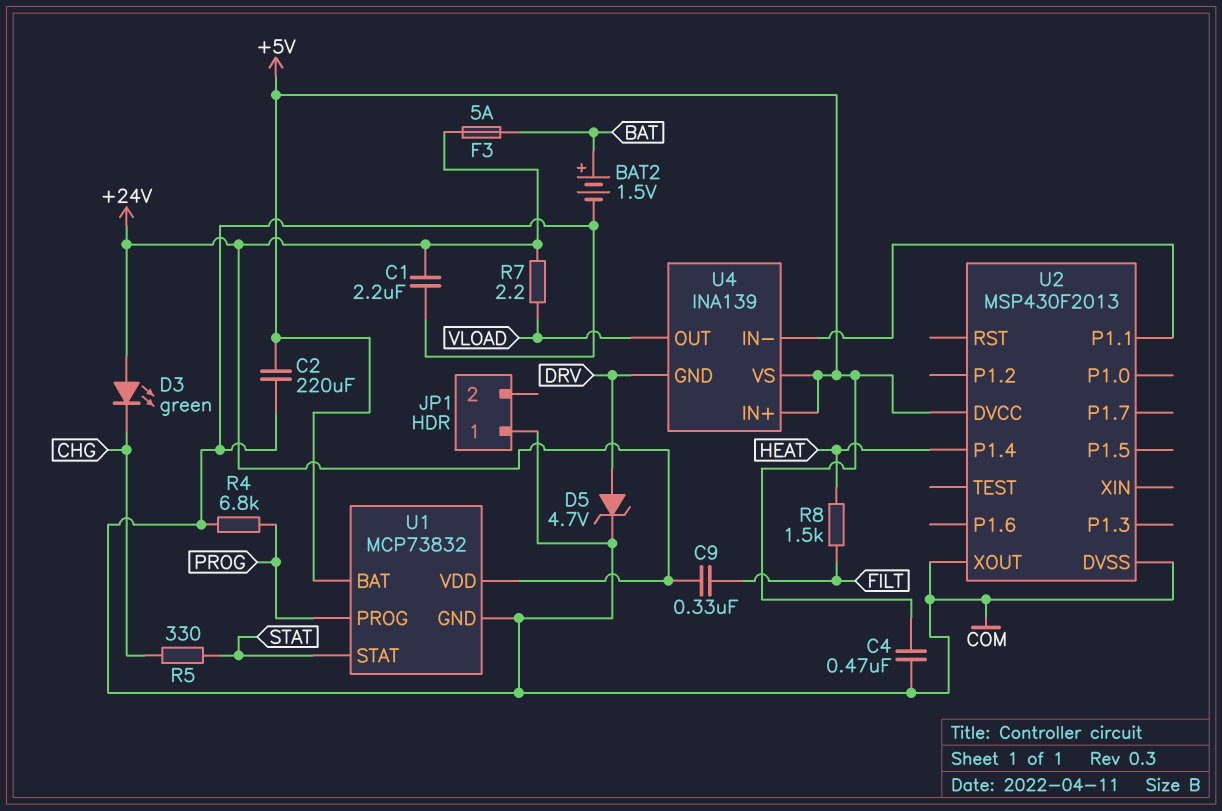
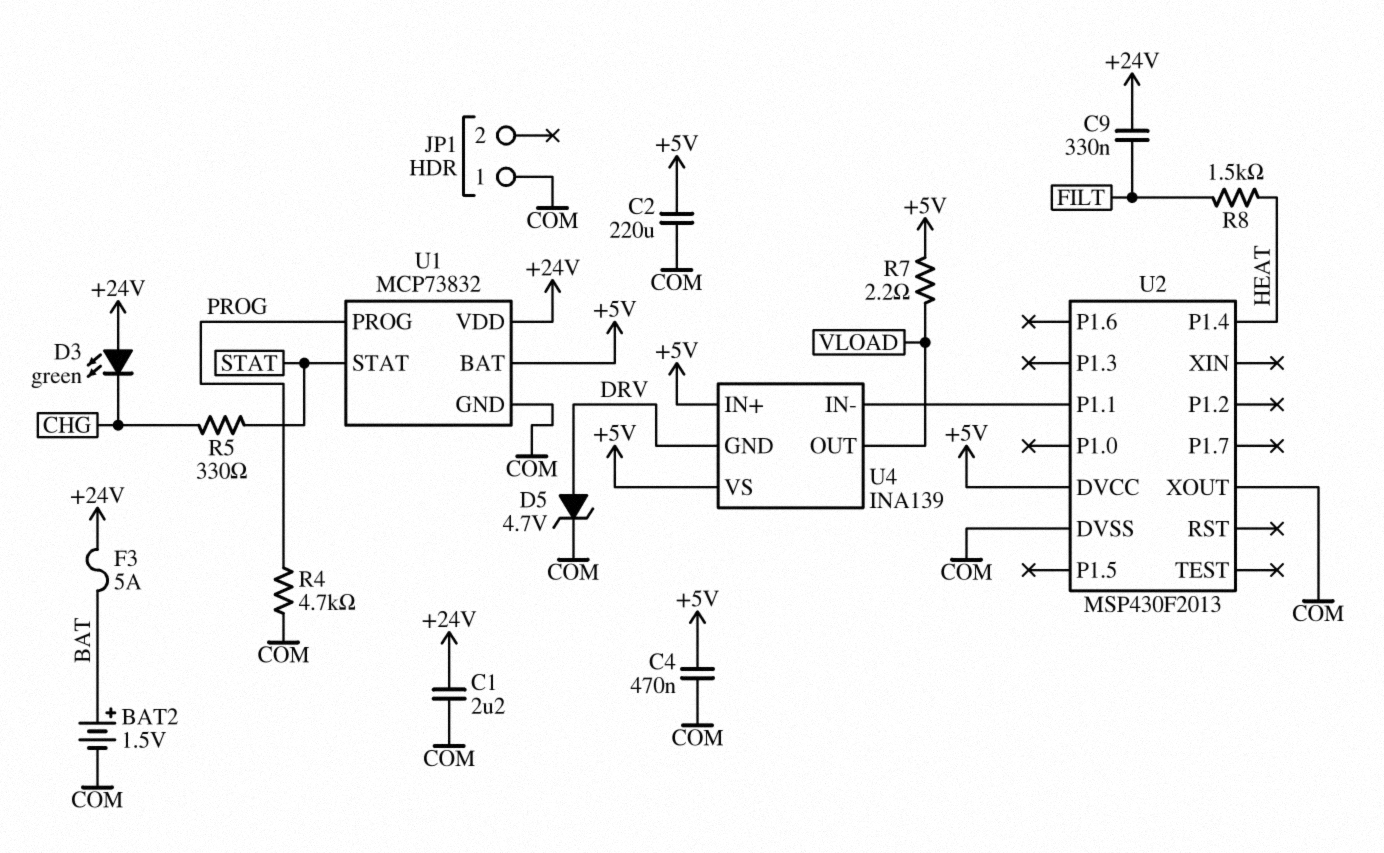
R4: 6.8k (COM, PROG) -> 4.7k (COM, PROG)
R7: 2.2 (+24V, VLOAD) -> 2.2 (+5V, VLOAD)

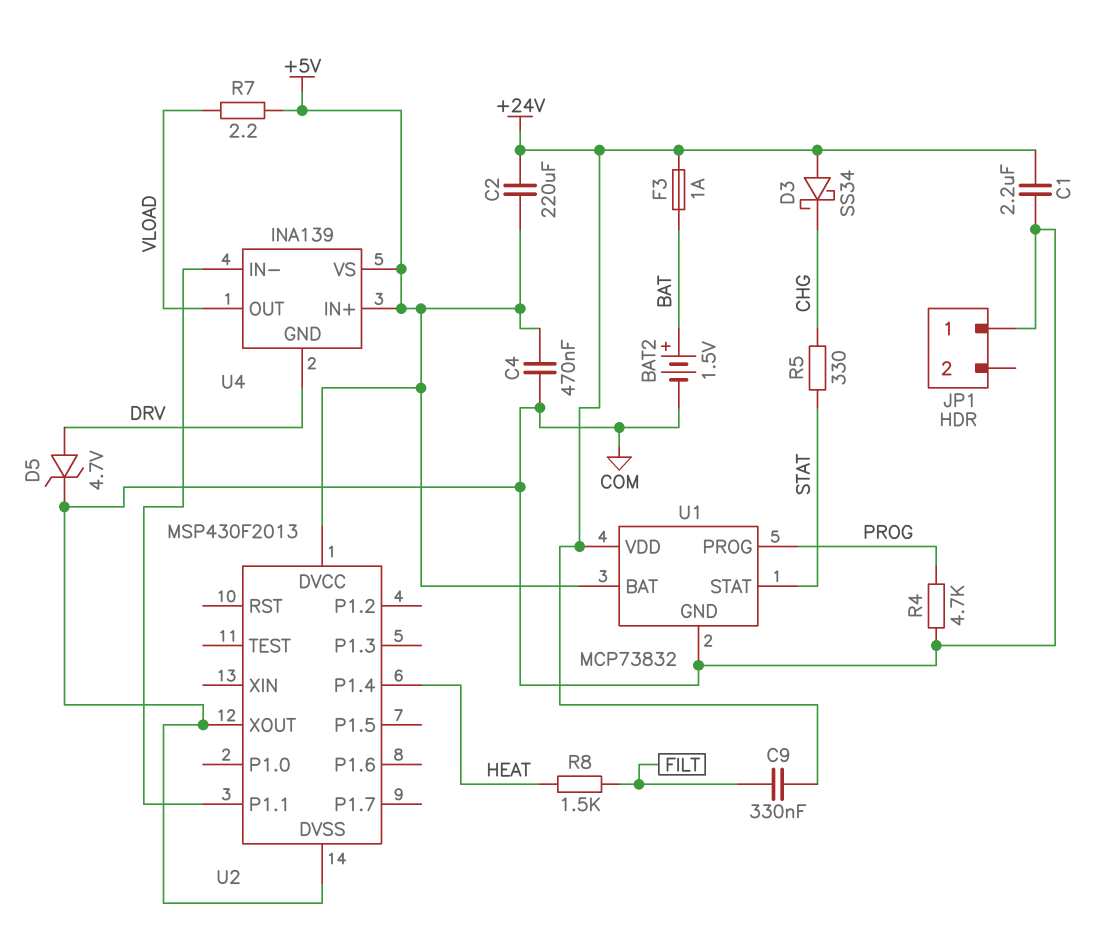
C2: 220uF (+5V, COM) -> 220uF (+5V, +24V)
D3: LED green (A +24V, K CHG) -> schottky SS34 (A +24V, K CHG)
F3: 5A (+24V, BAT) -> 1A (+24V, BAT)

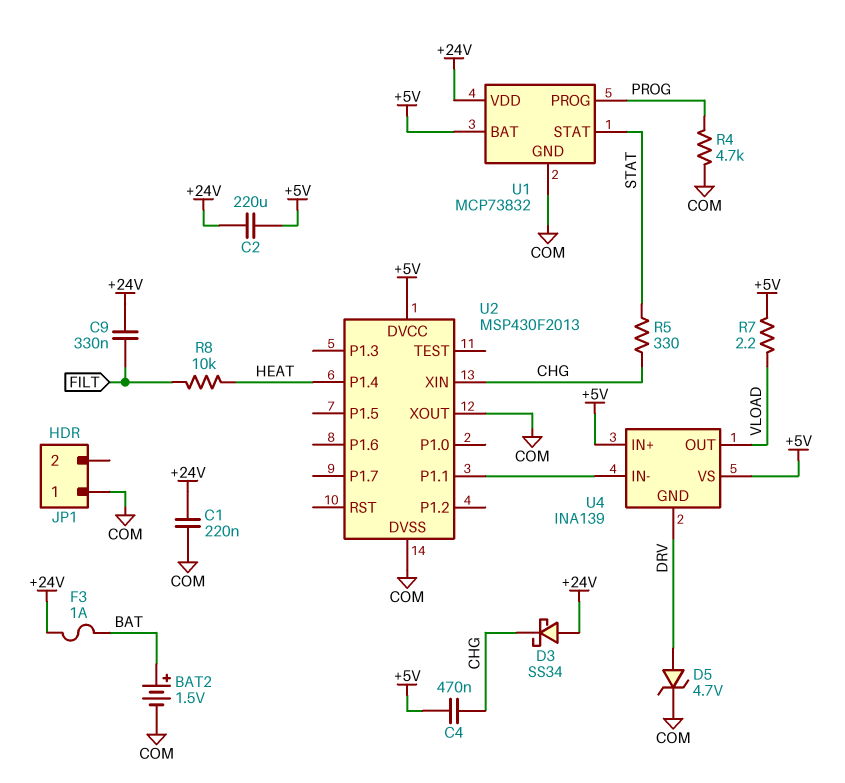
C1: 2.2uF (+24V, COM) -> 220nF (+24V, COM)
C4: 470nF (+5V, COM) -> 470nF (+5V, CHG)
R8: 1.5k (FILT, HEAT) -> 10k (FILT, HEAT)
U2 pin XIN: none -> CHG

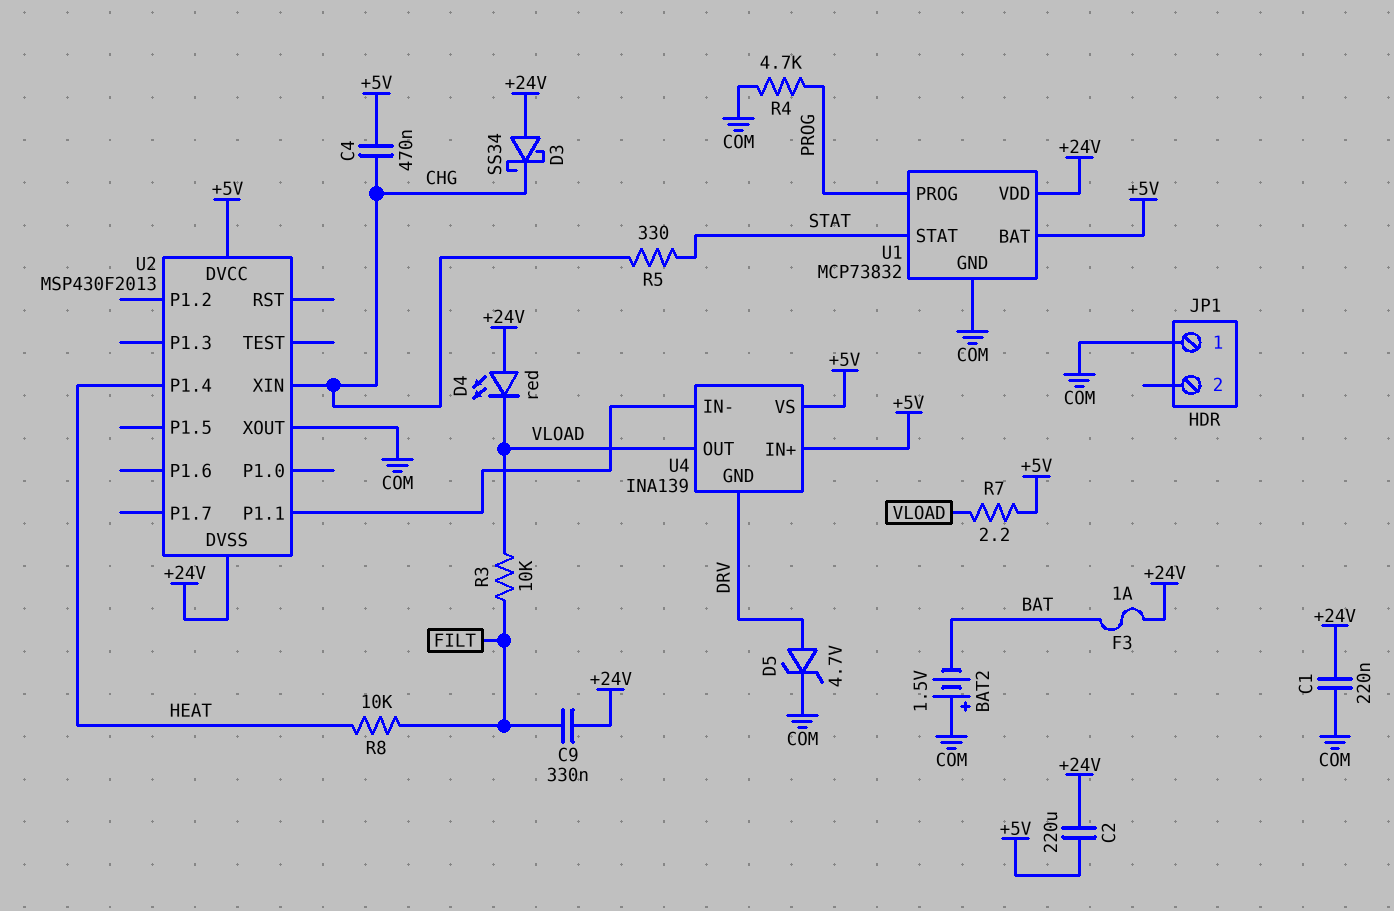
BAT2: 1.5V (plus BAT, minus COM) -> 1.5V (plus COM, minus BAT)
D4: none -> LED red (A +24V, K VLOAD)
R3: none -> 10k (FILT, VLOAD)
U2 pin DVSS: COM -> +24V

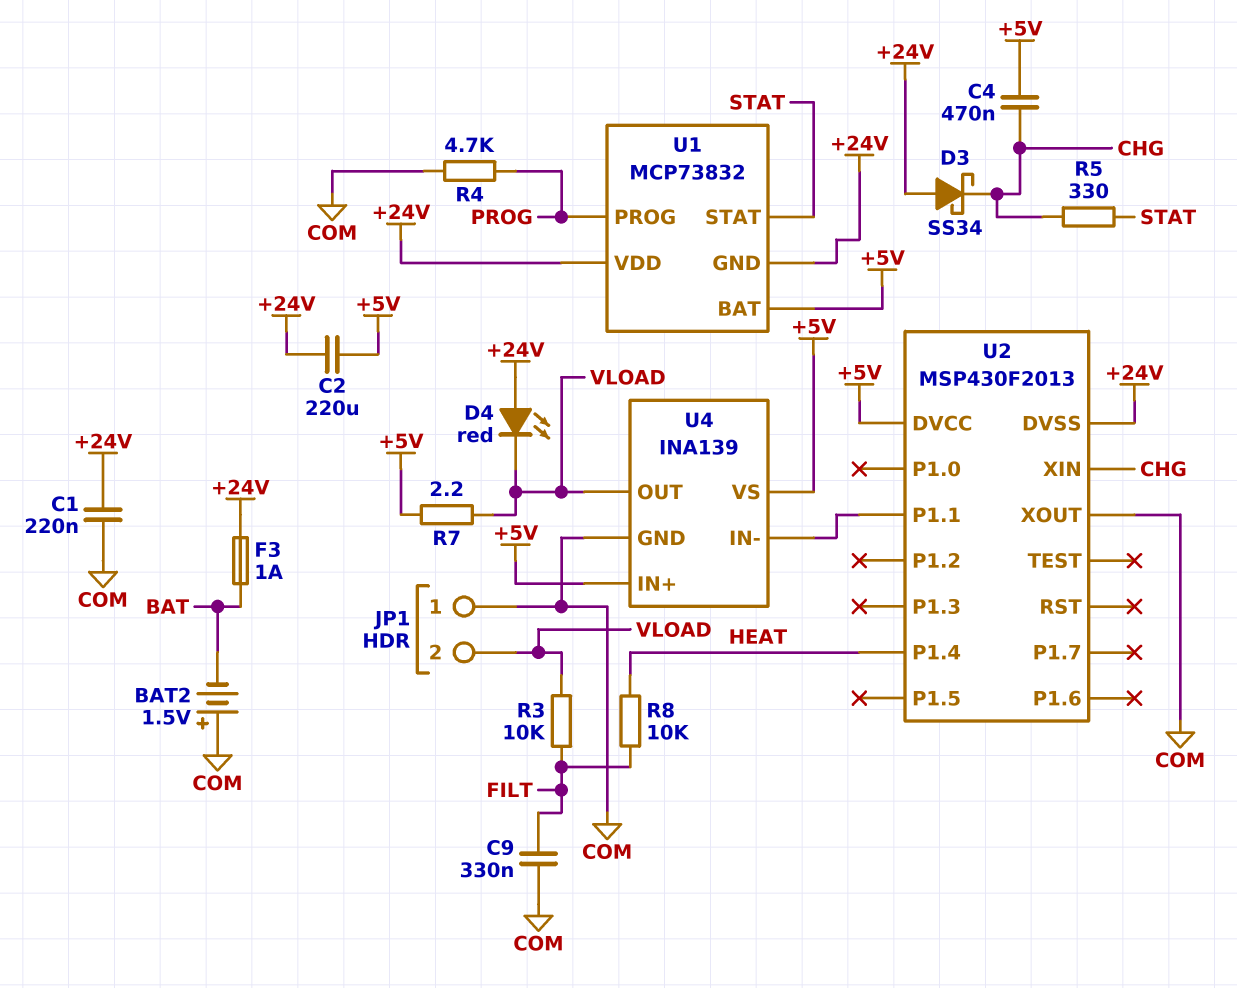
C9: 330nF (+24V, FILT) -> 330nF (COM, FILT)
D5: zener 4.7V (A DRV, K COM) -> none
JP1 pin 2: none -> VLOAD
U1 pin GND: COM -> +24V
U4 pin GND: DRV -> COM

